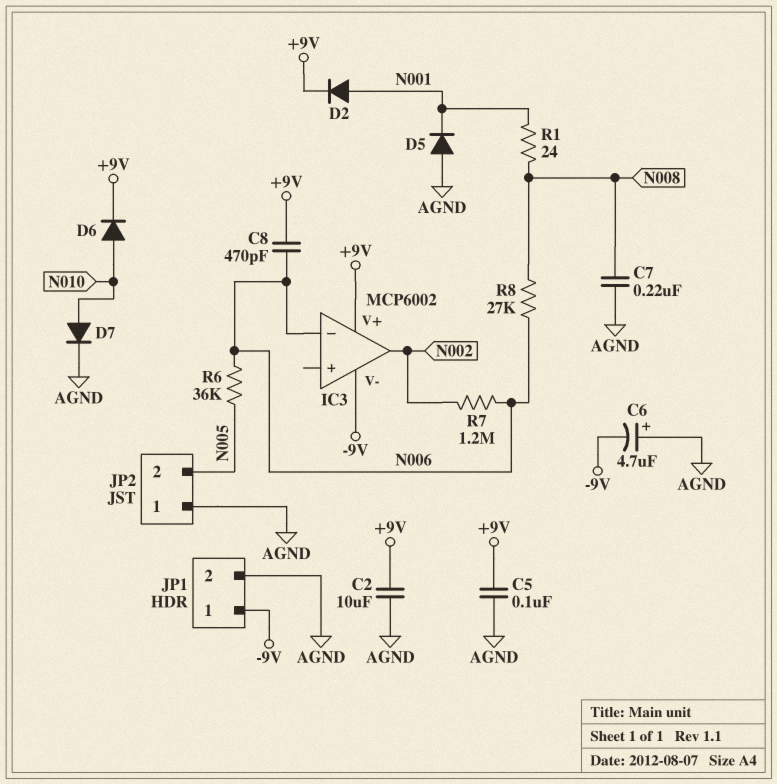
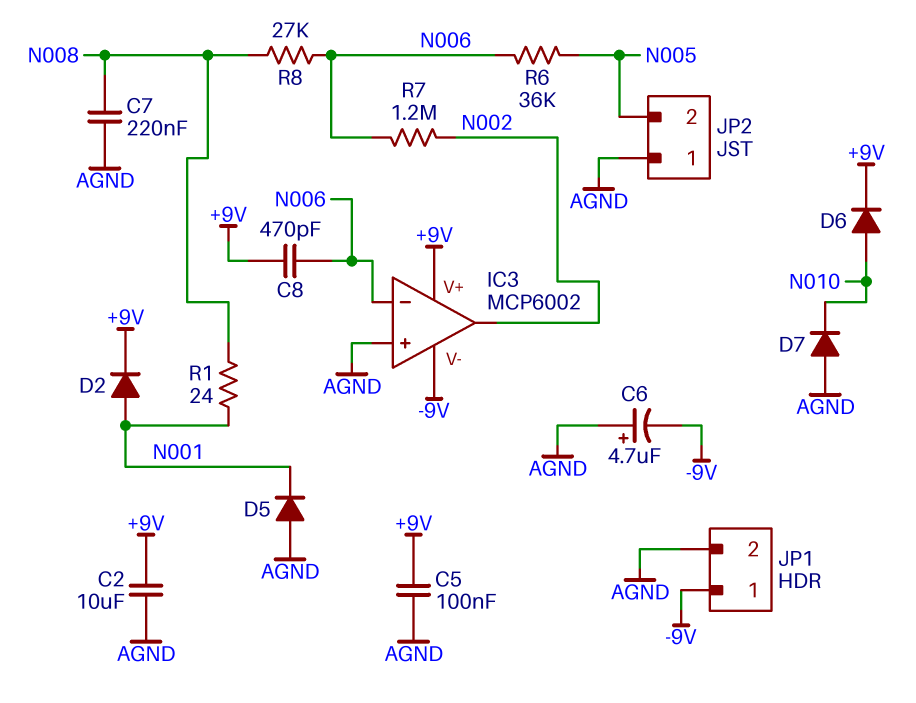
D7: diode (A N010, K AGND) -> diode (A AGND, K N010)
IC3 pin in+: none -> AGND

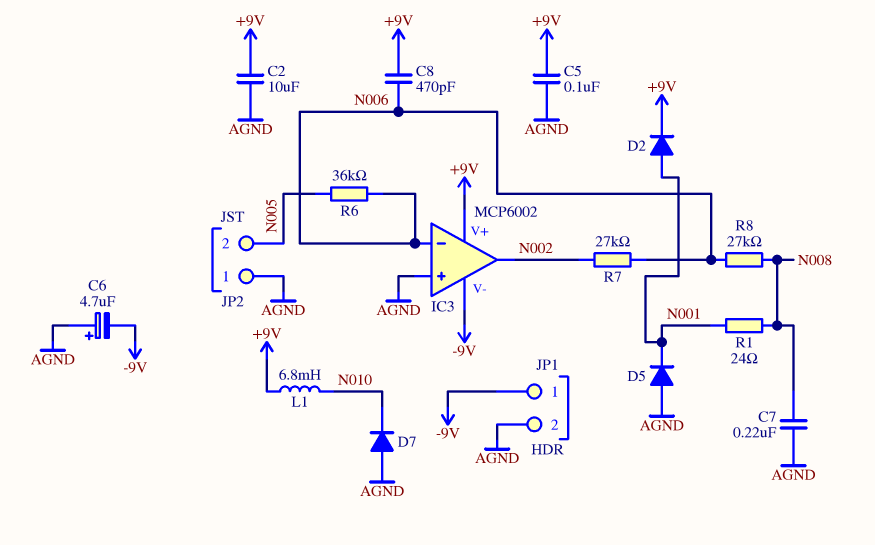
D6: diode (A N010, K +9V) -> none
L1: none -> 6.8mH (+9V, N010)
R7: 1.2M (N002, N006) -> 27k (N002, N006)

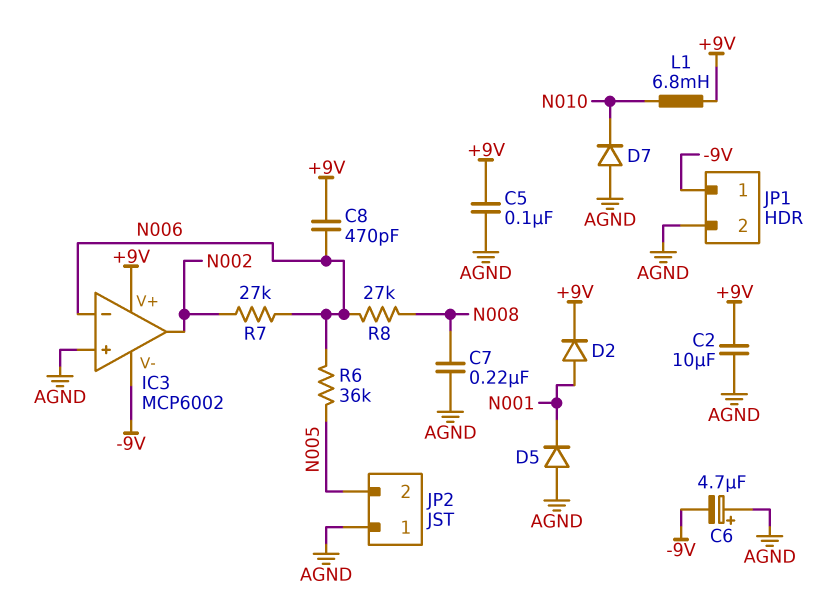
R1: 24 (N001, N008) -> none

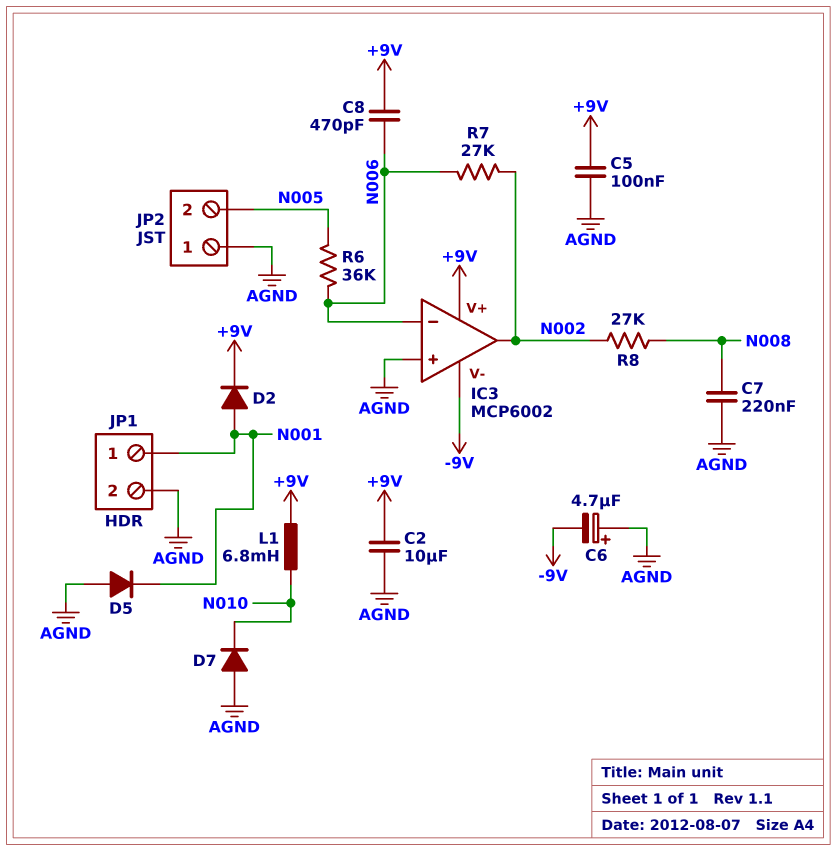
JP1 pin 1: -9V -> N001
R8: 27k (N006, N008) -> 27k (N002, N008)

